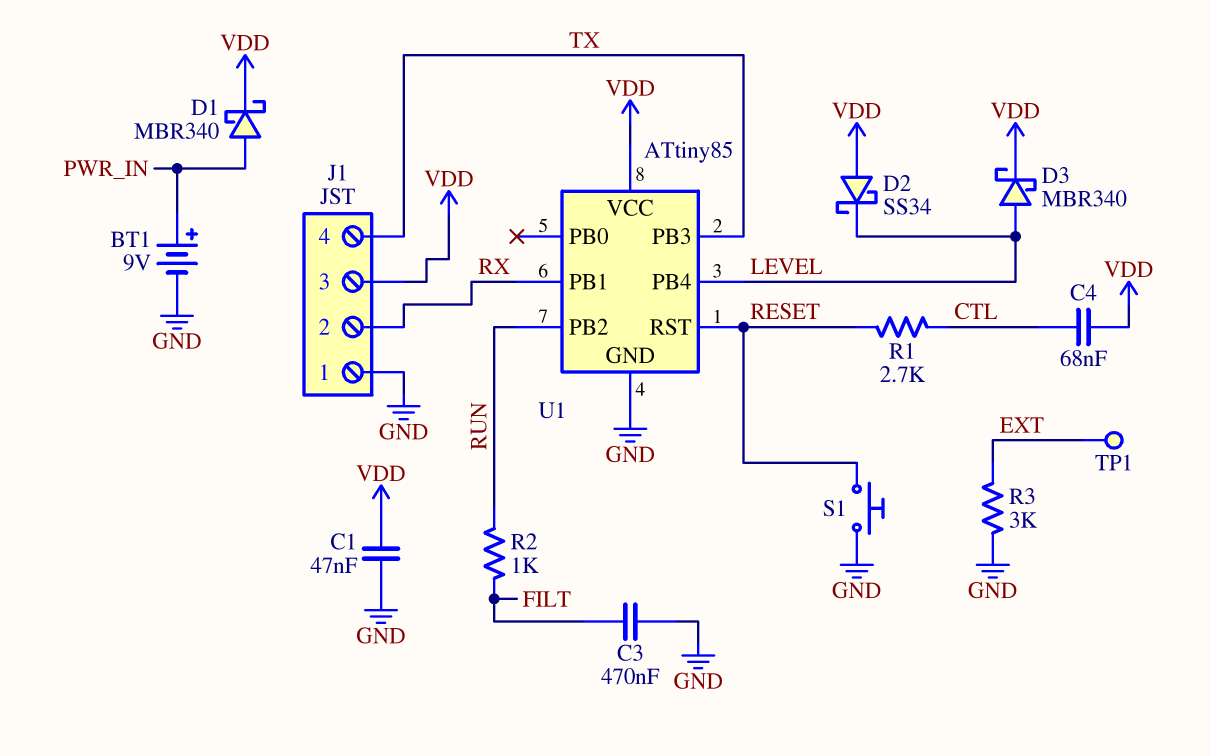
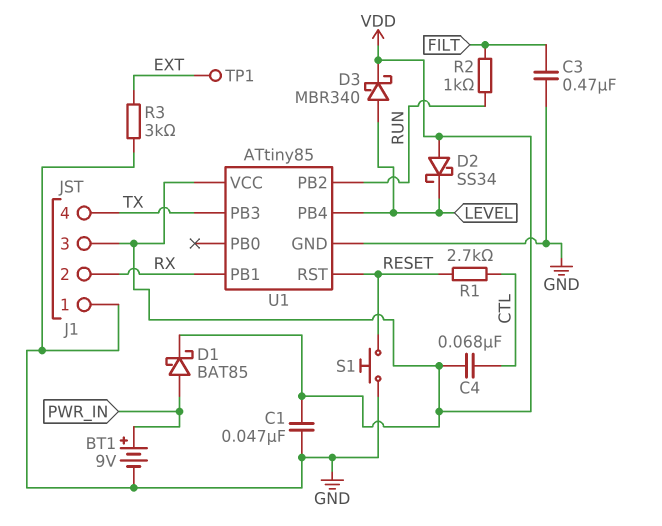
D1: schottky MBR340 (A PWR_IN, K VDD) -> schottky BAT85 (A PWR_IN, K VDD)

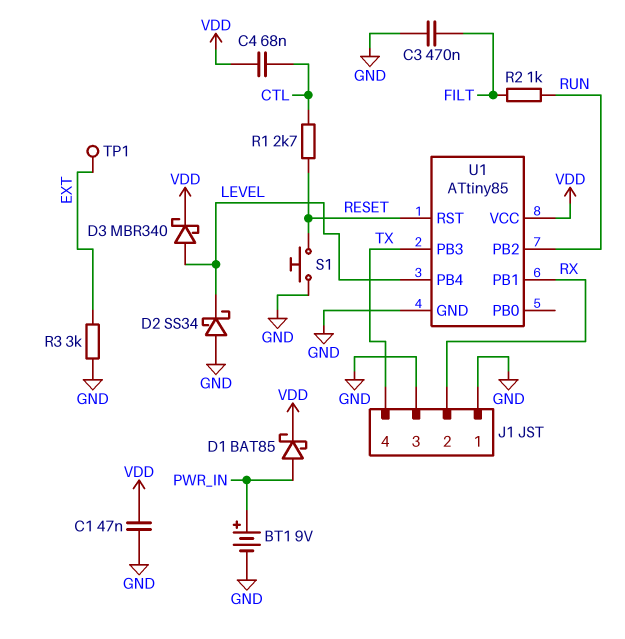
D2: schottky SS34 (A VDD, K LEVEL) -> schottky SS34 (A GND, K LEVEL)
J1 pin 3: VDD -> GND

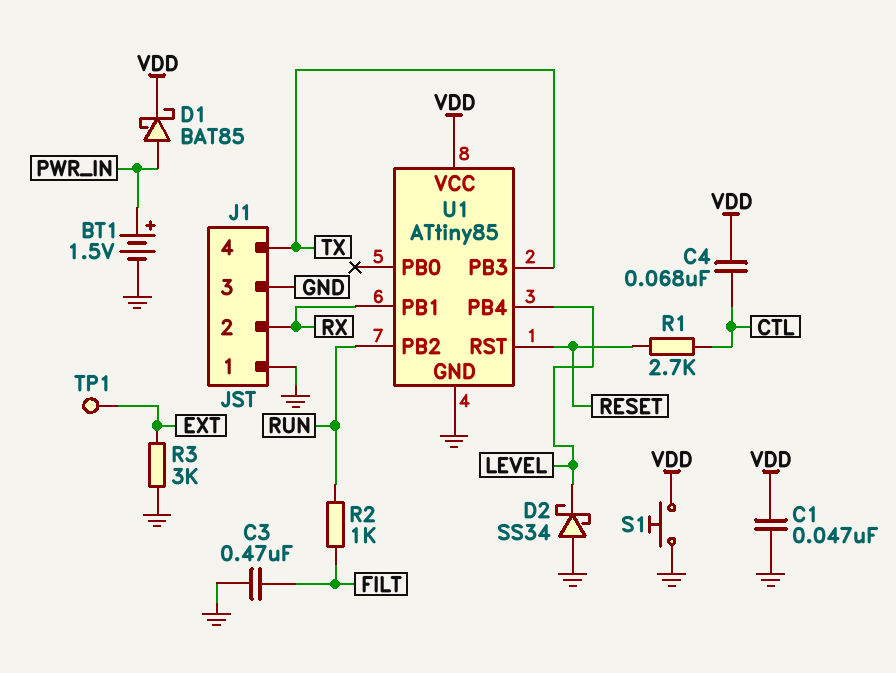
BT1: 9V (plus PWR_IN, minus GND) -> 1.5V (plus PWR_IN, minus GND)
D3: schottky MBR340 (A LEVEL, K VDD) -> none
S1: button (GND, RESET) -> button (GND, VDD)

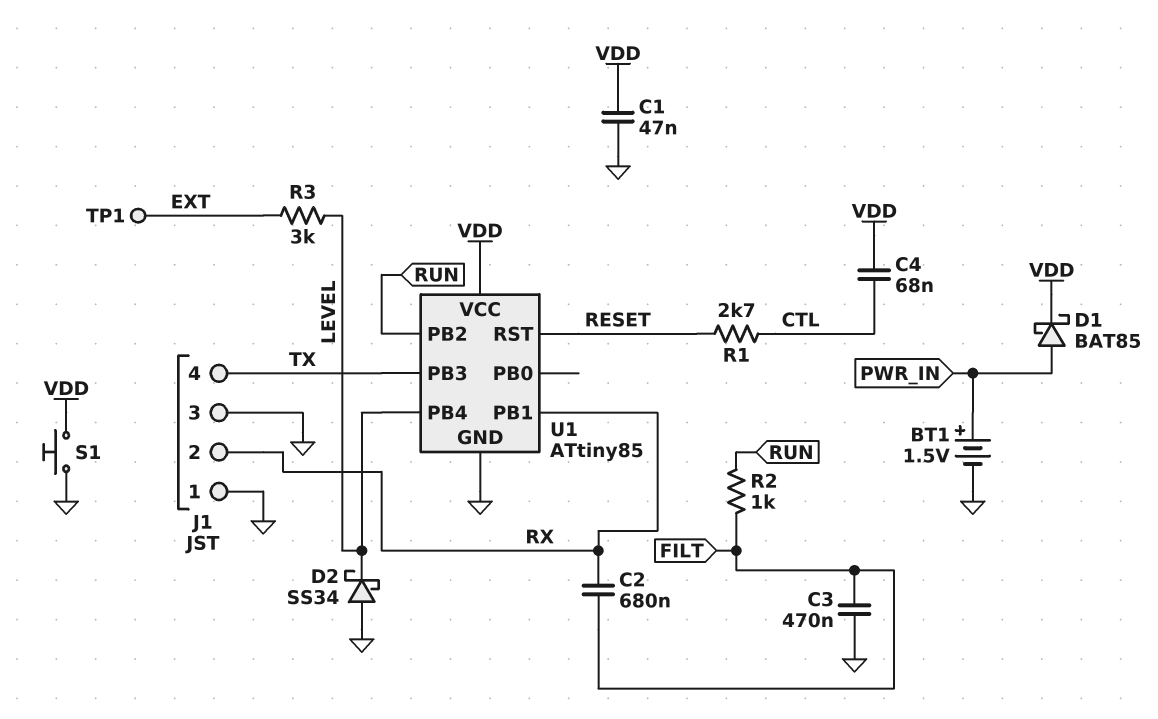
C2: none -> 680nF (FILT, RX)
R3: 3k (EXT, GND) -> 3k (EXT, LEVEL)

